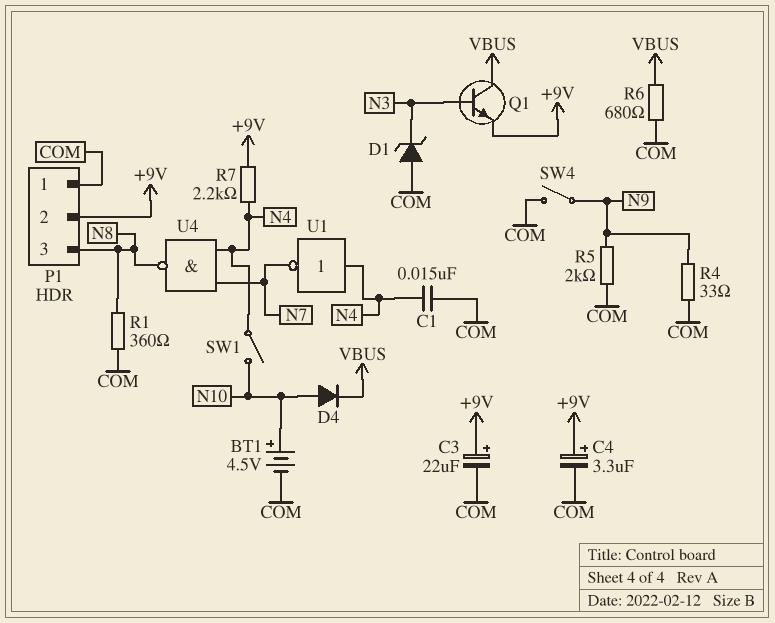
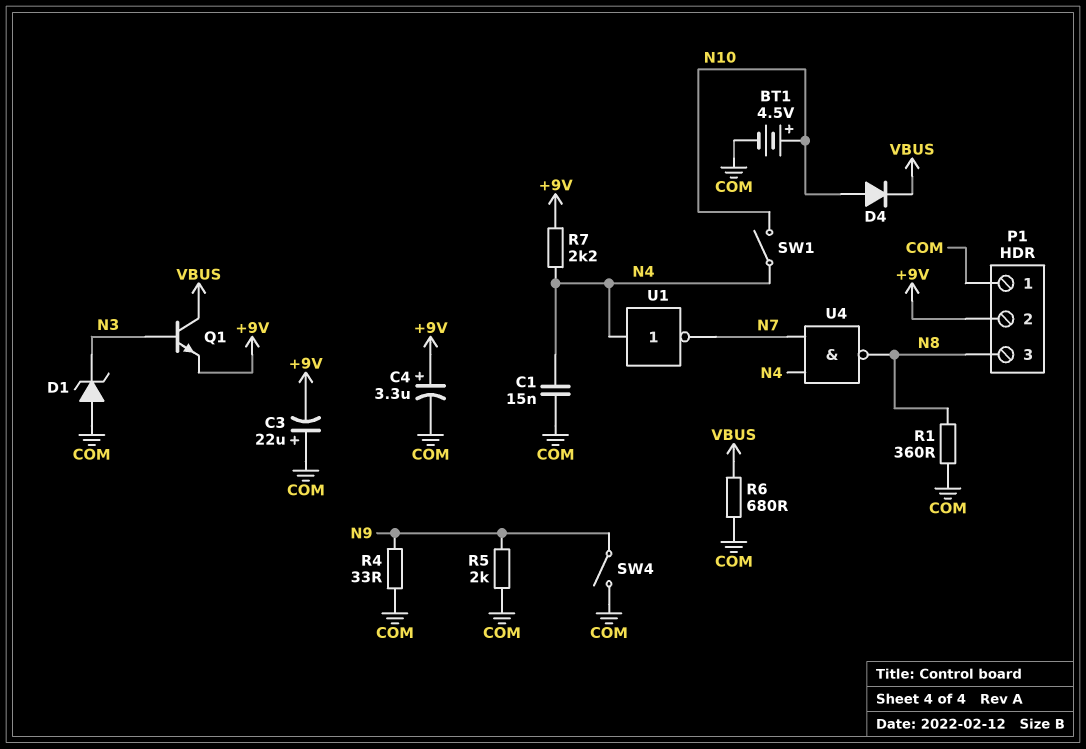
C3: 22uF (plus +9V, minus COM) -> 22uF (plus COM, minus +9V)

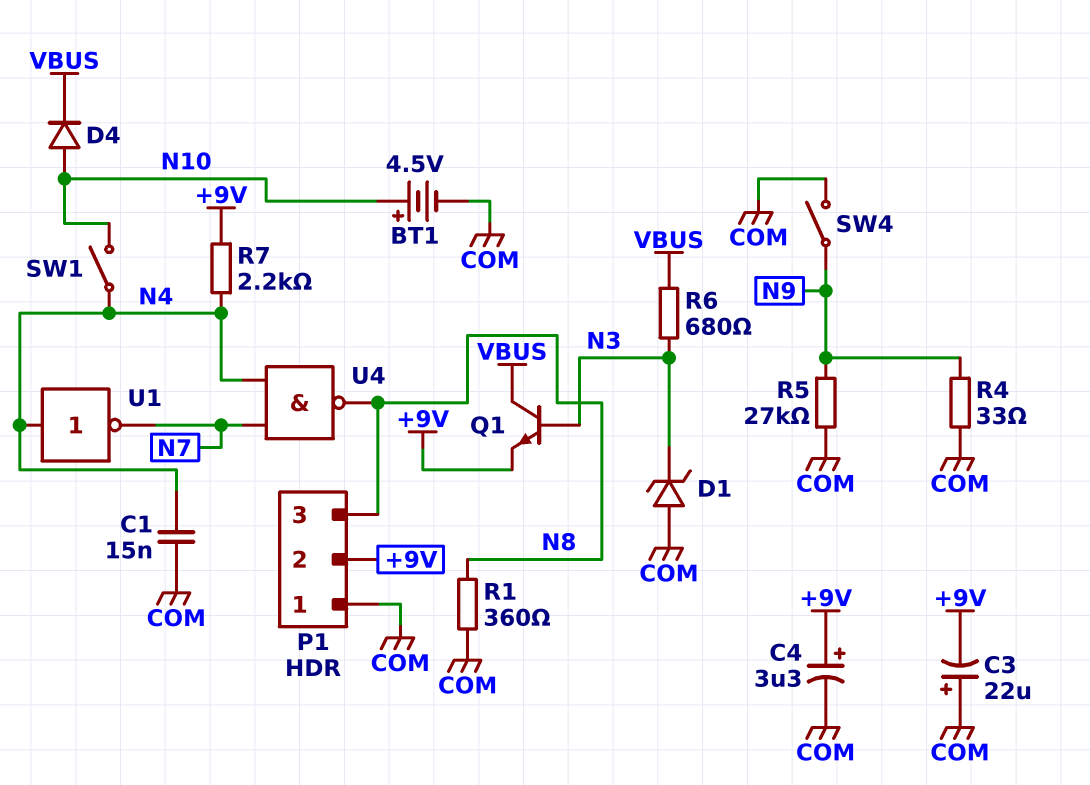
R5: 2k (COM, N9) -> 27k (COM, N9)
R6: 680 (COM, VBUS) -> 680 (N3, VBUS)

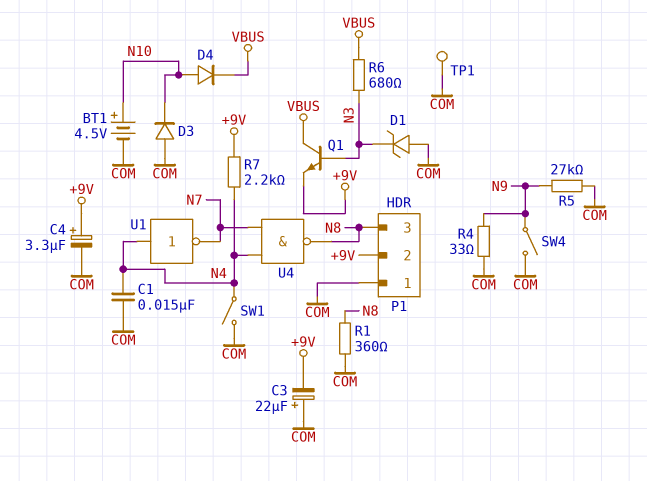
D3: none -> diode (A COM, K N10)
SW1: switch (N4, N10) -> switch (COM, N4)
TP1: none -> test point (COM)

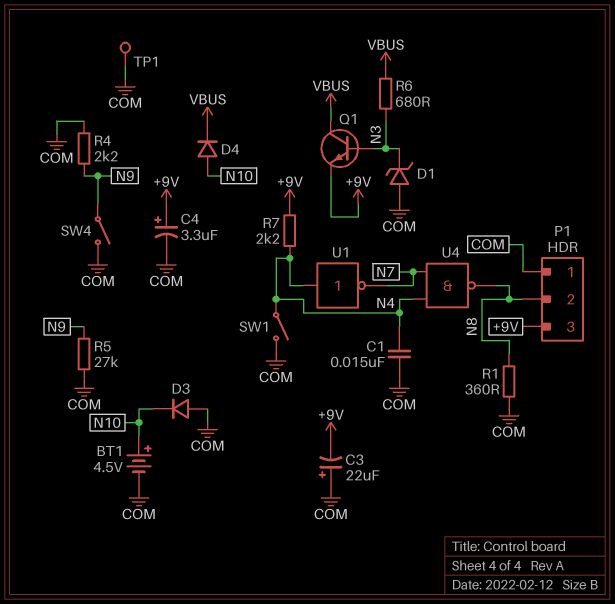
P1 pin 2: +9V -> N8
P1 pin 3: N8 -> +9V
R4: 33 (COM, N9) -> 2.2k (COM, N9)

